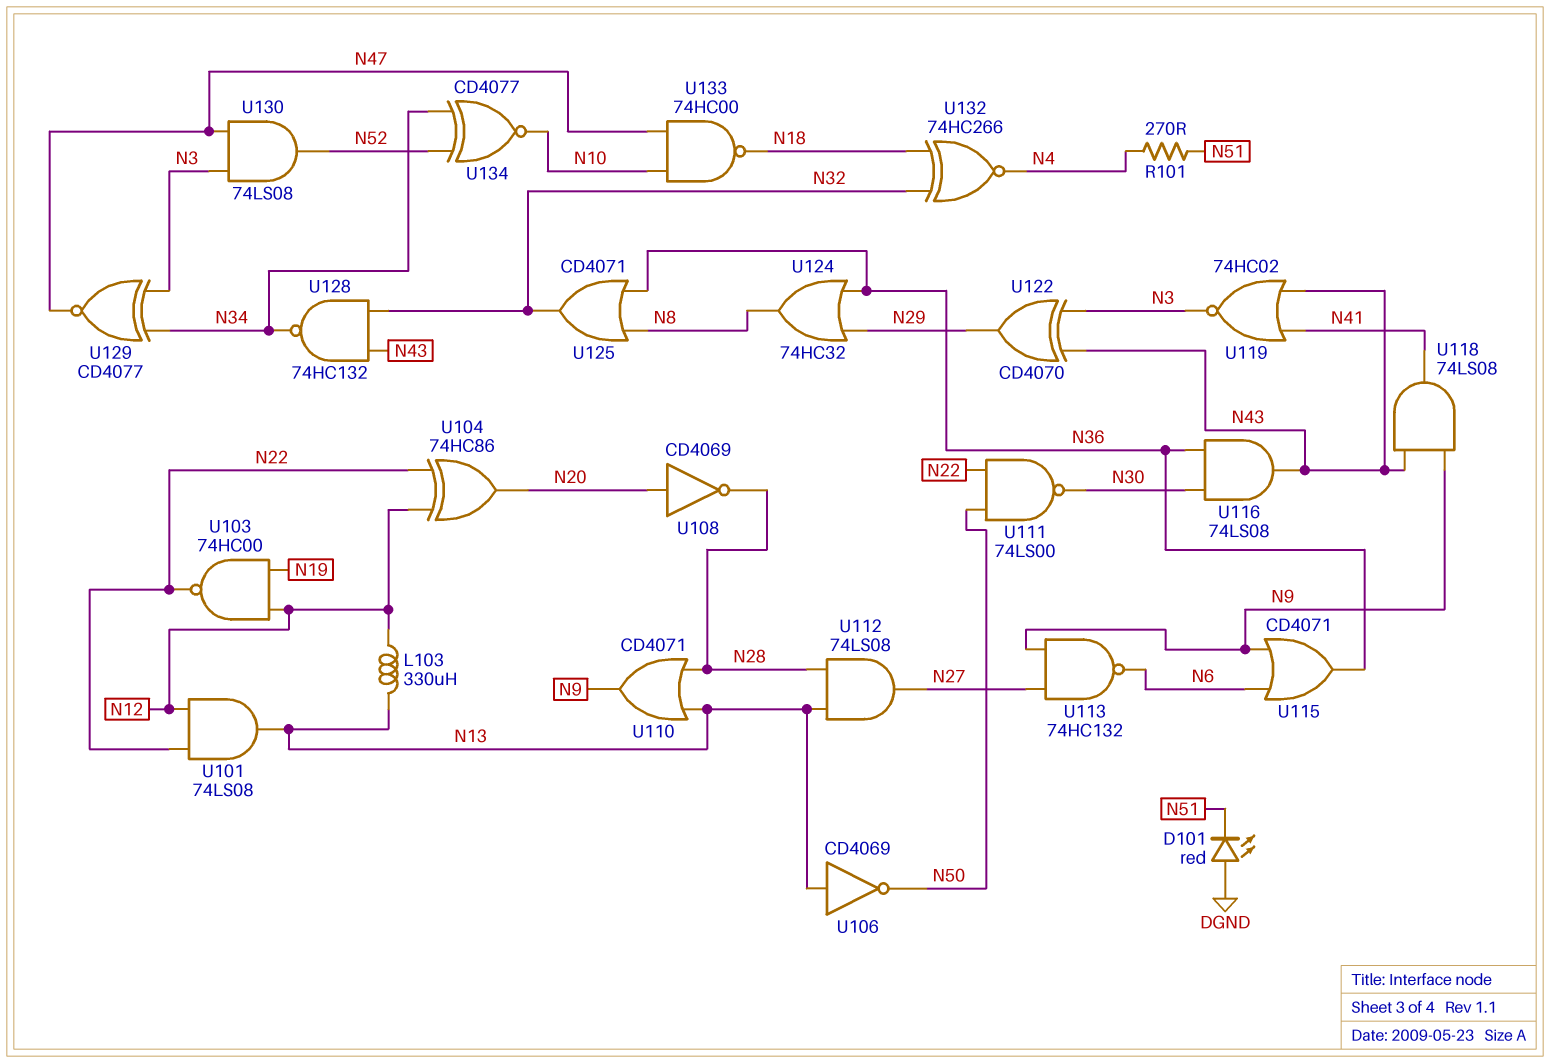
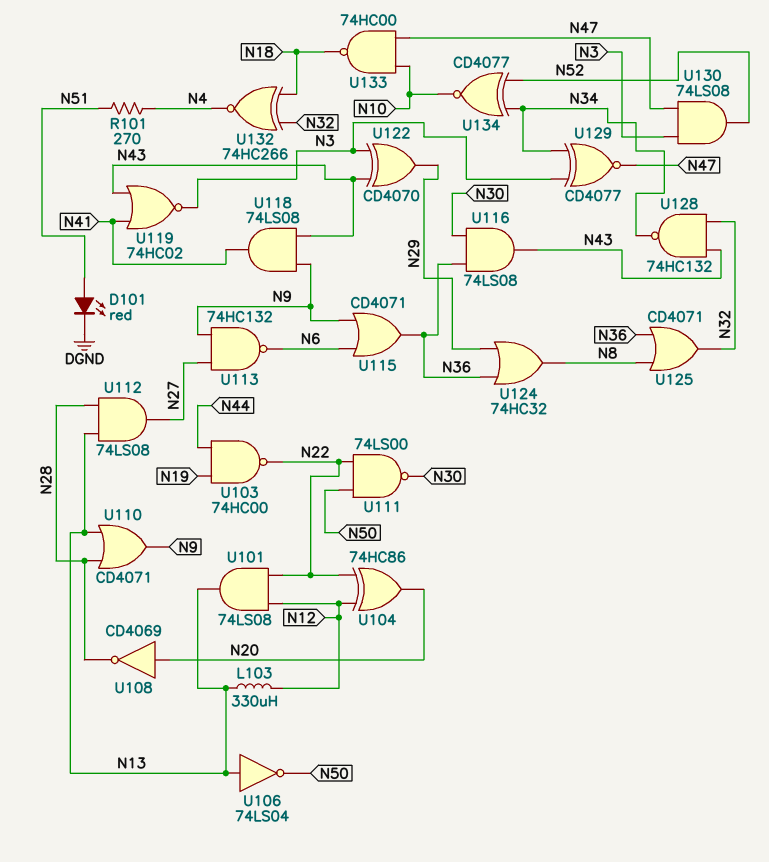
D101: LED red (A DGND, K N51) -> LED red (A N51, K DGND)
U103: NAND 74HC00 (in N12, in N19, out N22) -> NAND 74HC00 (in N19, in N44, out N22)
U106: NOT CD4069 (in N13, out N50) -> NOT 74LS04 (in N13, out N50)

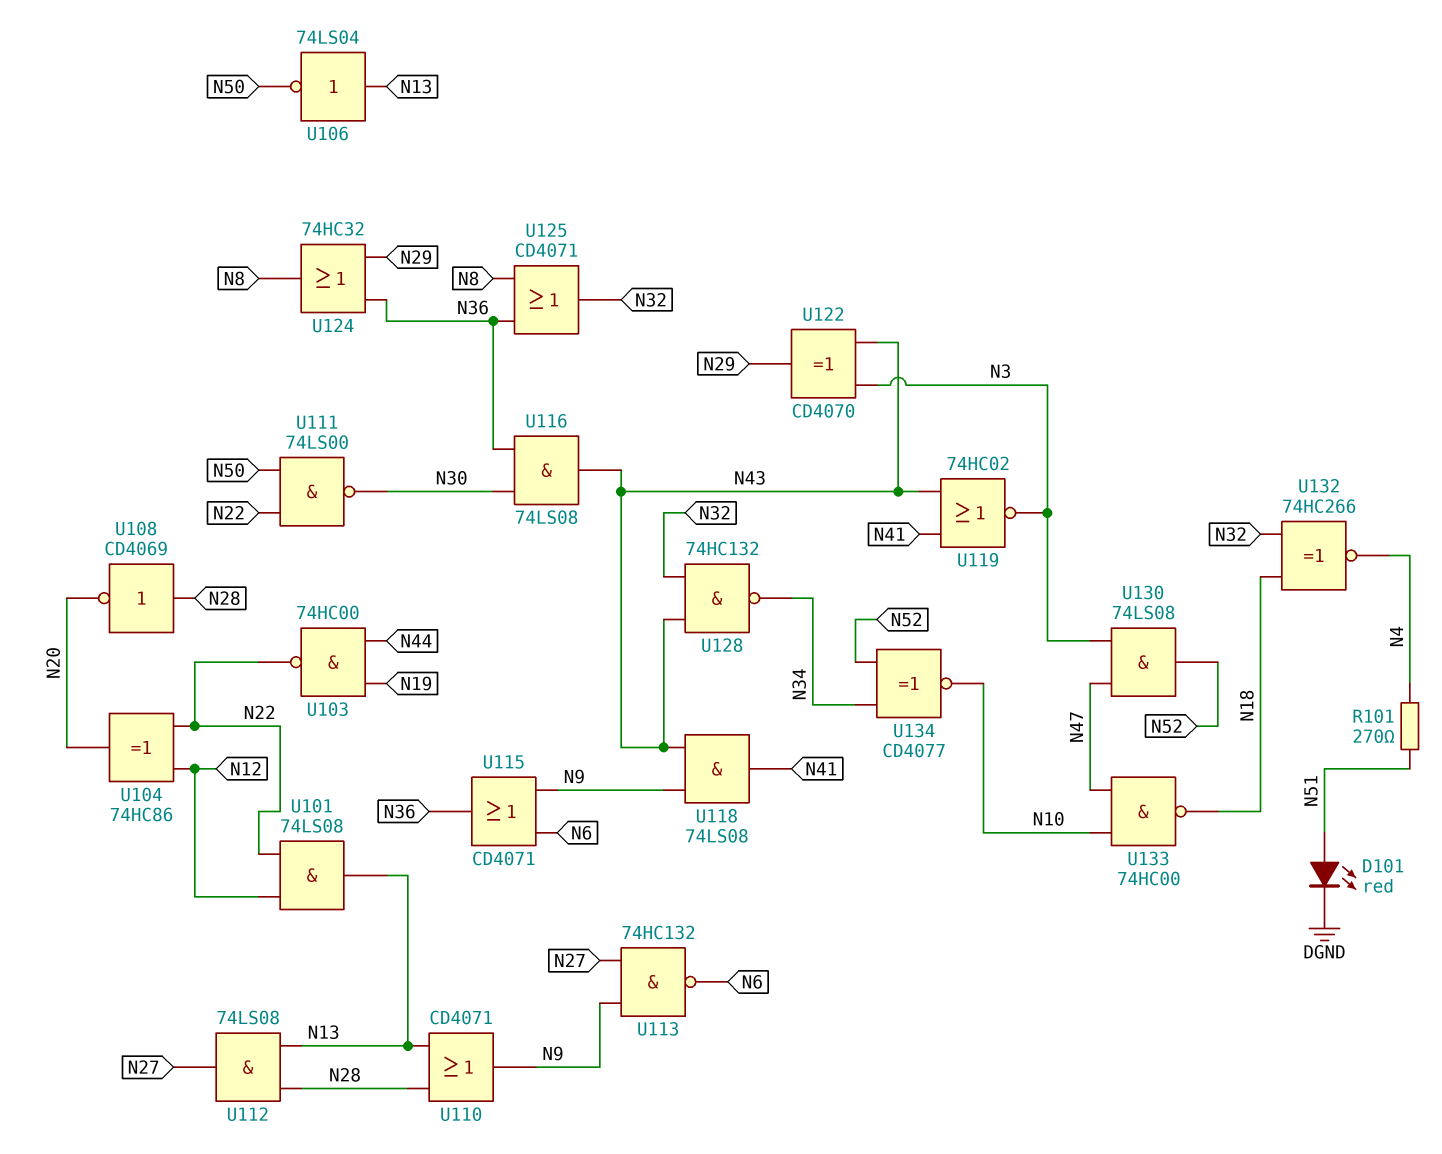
L103: 330uH (N12, N13) -> none
U108: NOT CD4069 (in N20, out N28) -> NOT CD4069 (in N28, out N20)
U129: XNOR CD4077 (in N3, in N34, out N47) -> none

